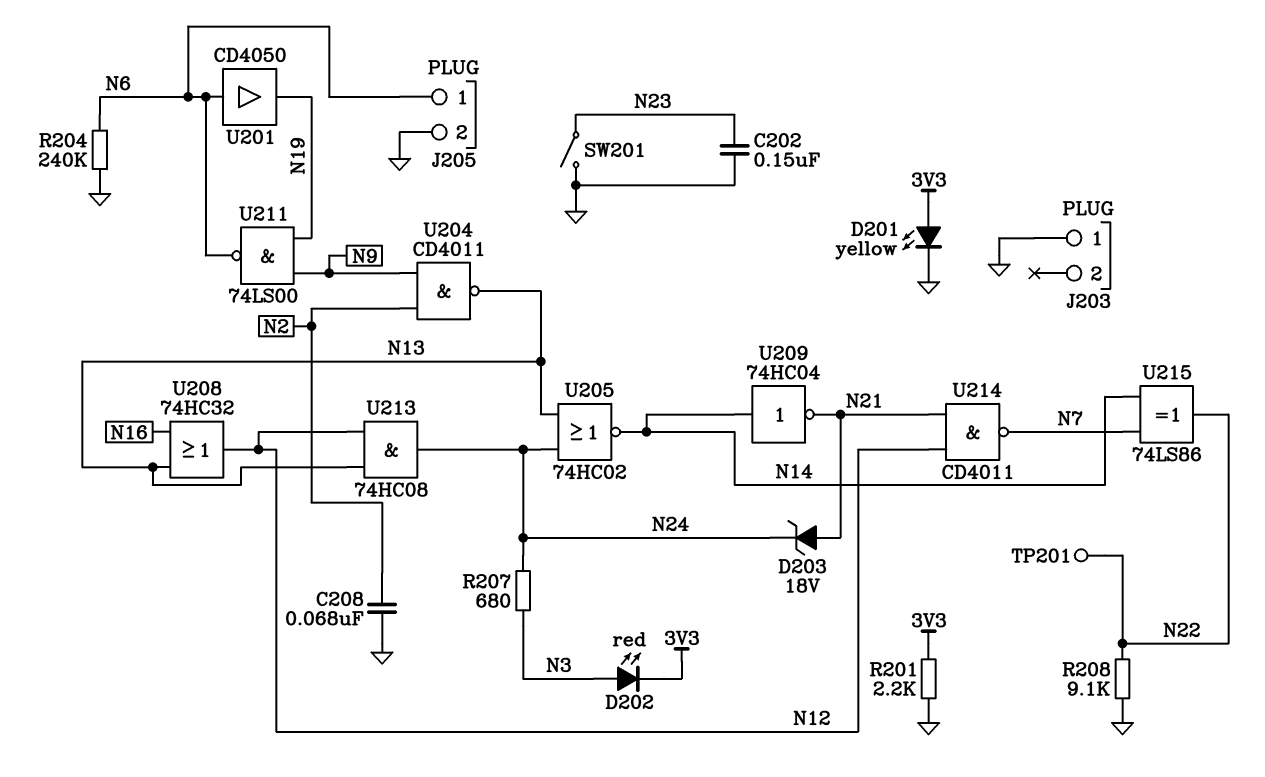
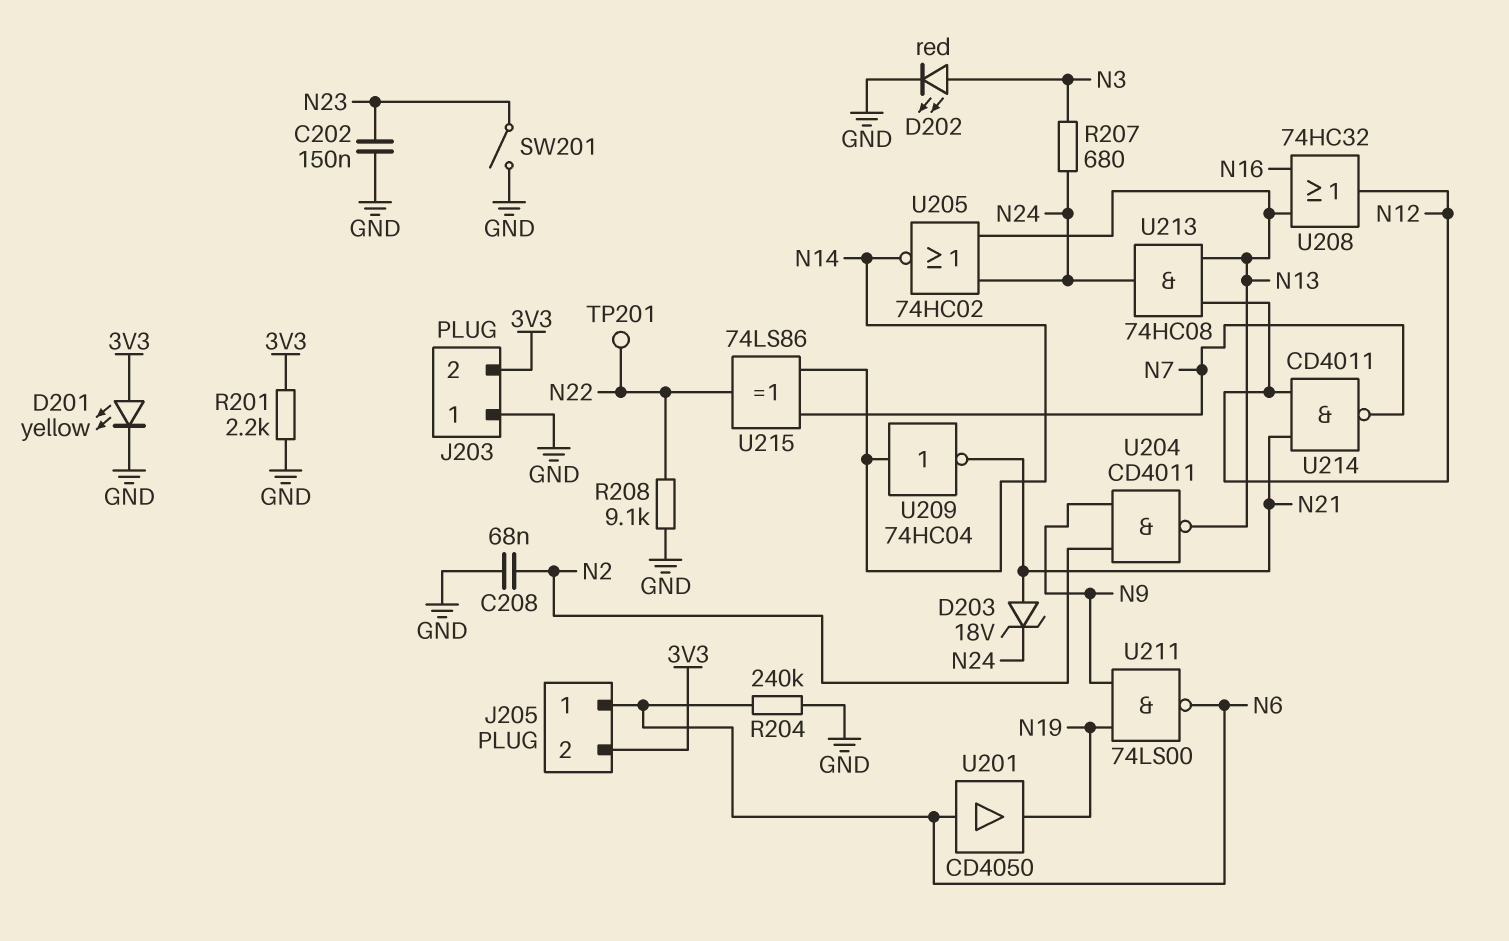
D202: LED red (A N3, K 3V3) -> LED red (A N3, K GND)
J203 pin 2: none -> 3V3
J205 pin 2: GND -> 3V3

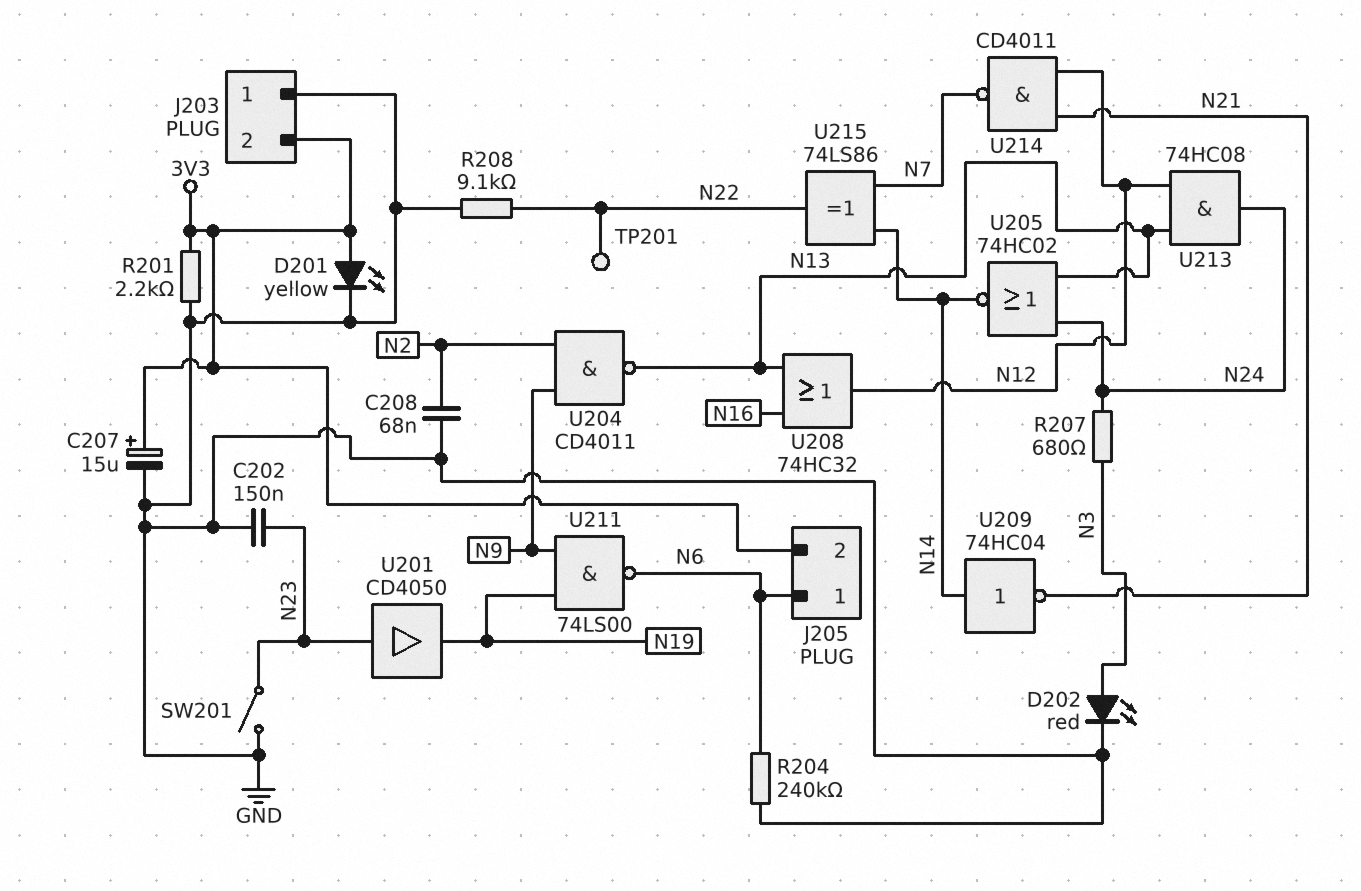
C207: none -> 15uF (plus 3V3, minus GND)
D203: zener 18V (A N21, K N24) -> none
U201: buffer CD4050 (in N6, out N19) -> buffer CD4050 (in N23, out N19)

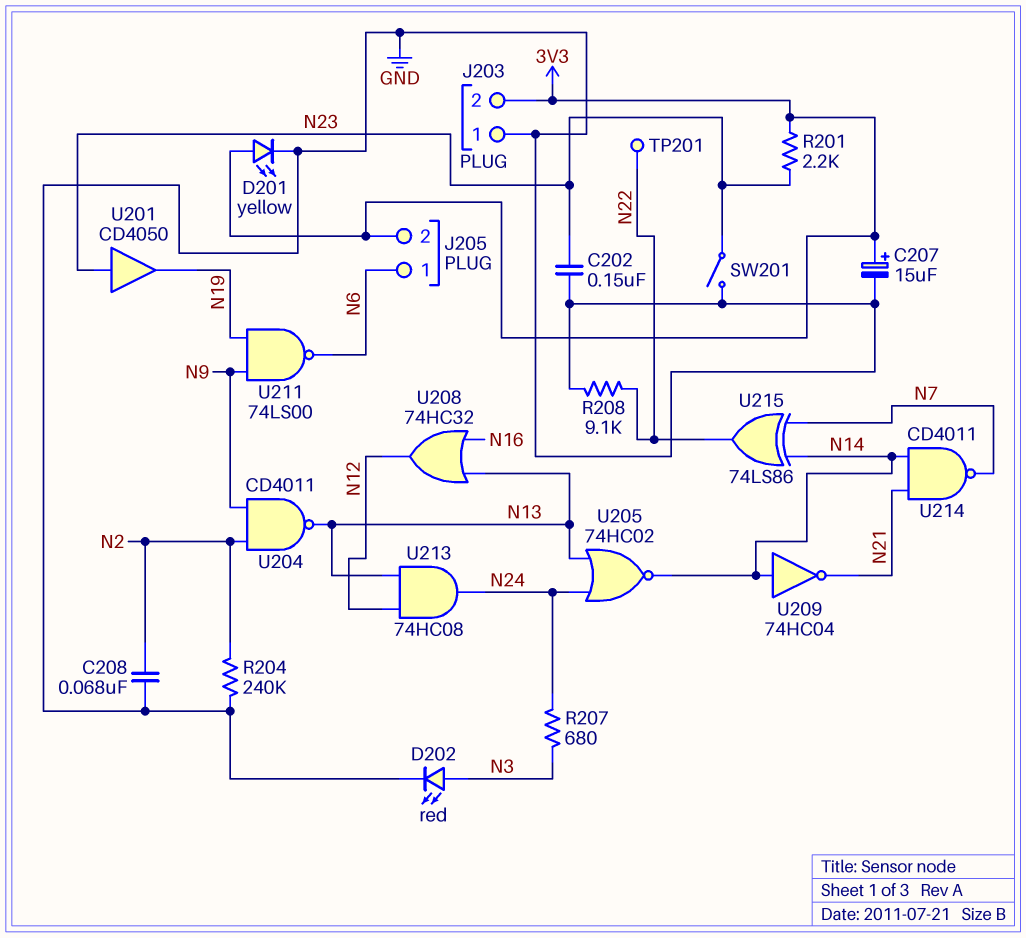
R201: 2.2k (3V3, GND) -> 2.2k (3V3, N23)
R204: 240k (GND, N6) -> 240k (GND, N2)
U214: NAND CD4011 (in N12, in N21, out N7) -> NAND CD4011 (in N14, in N21, out N7)

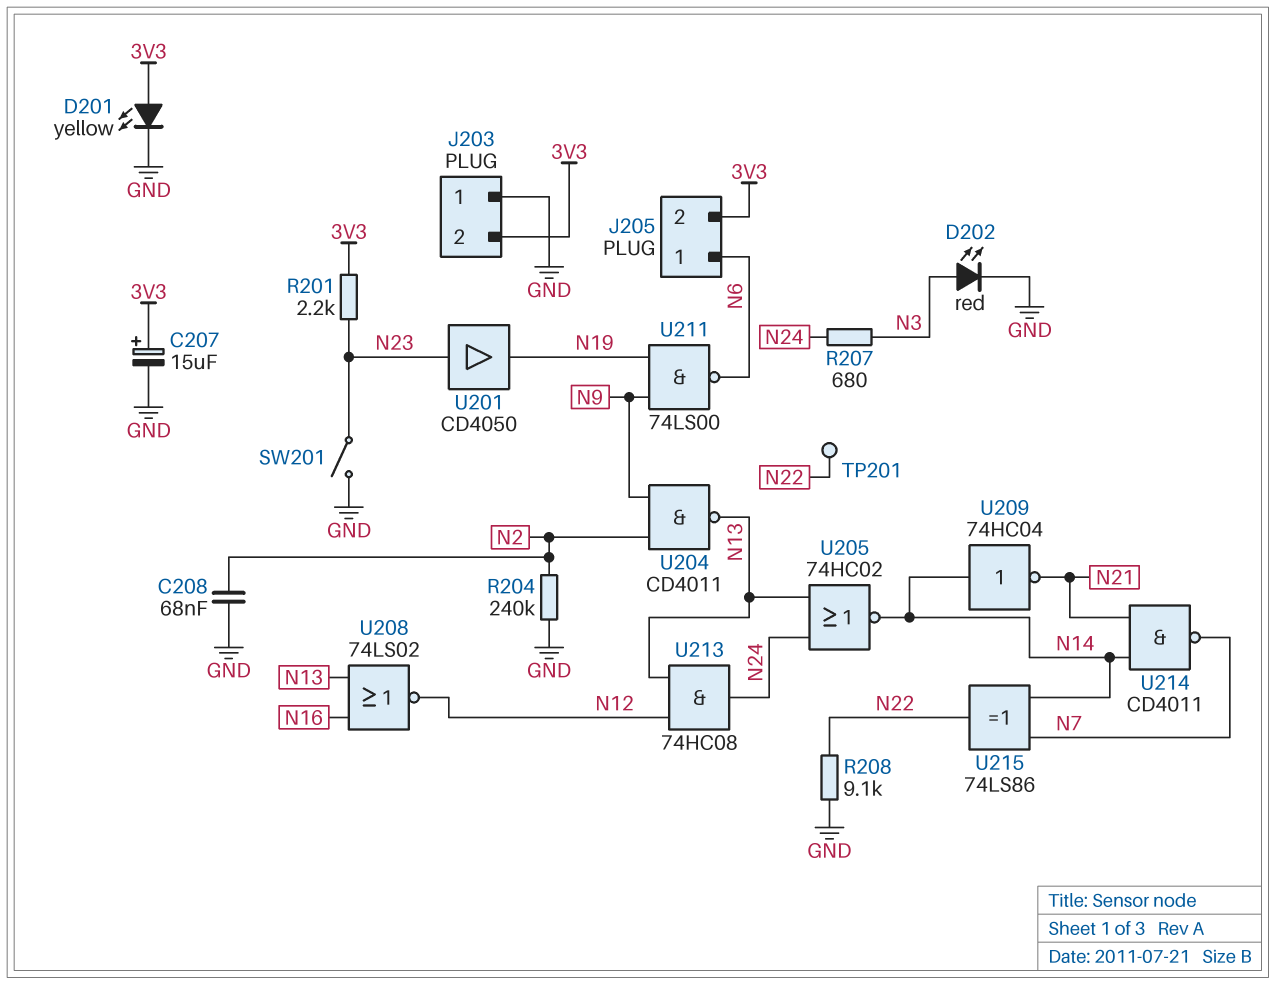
C202: 150nF (GND, N23) -> none
U208: OR 74HC32 (in N13, in N16, out N12) -> NOR 74LS02 (in N13, in N16, out N12)

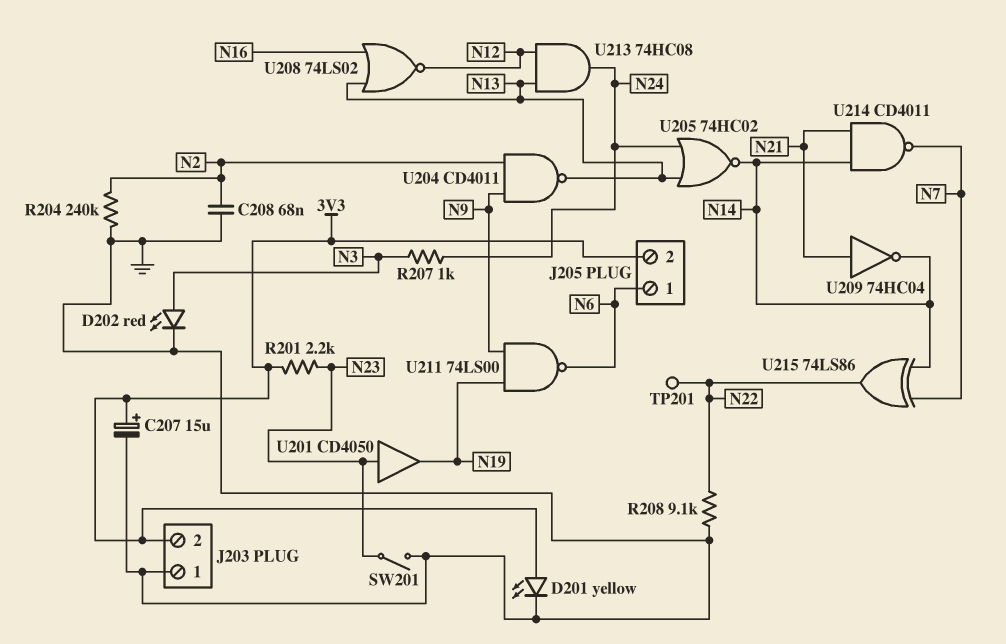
R207: 680 (N3, N24) -> 1k (N3, N24)
U209: NOT 74HC04 (in N14, out N21) -> NOT 74HC04 (in N21, out N14)

